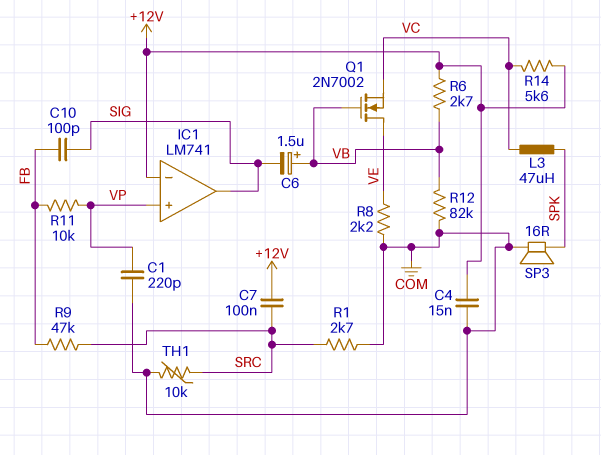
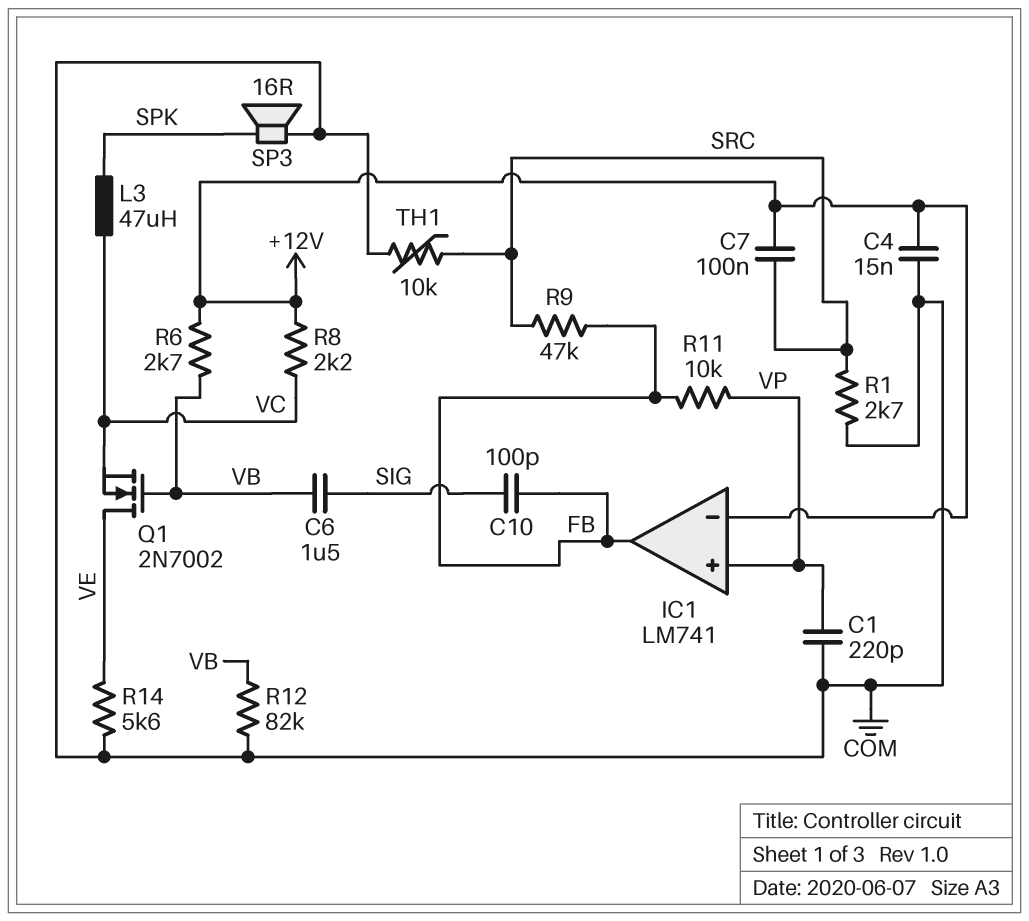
C6: 1.5uF (plus VB, minus SIG) -> 1.5uF (SIG, VB)
IC1 pin out: SIG -> FB
R8: 2.2k (COM, VE) -> 2.2k (+12V, VC)
R14: 5.6k (+12V, VC) -> 5.6k (COM, VE)

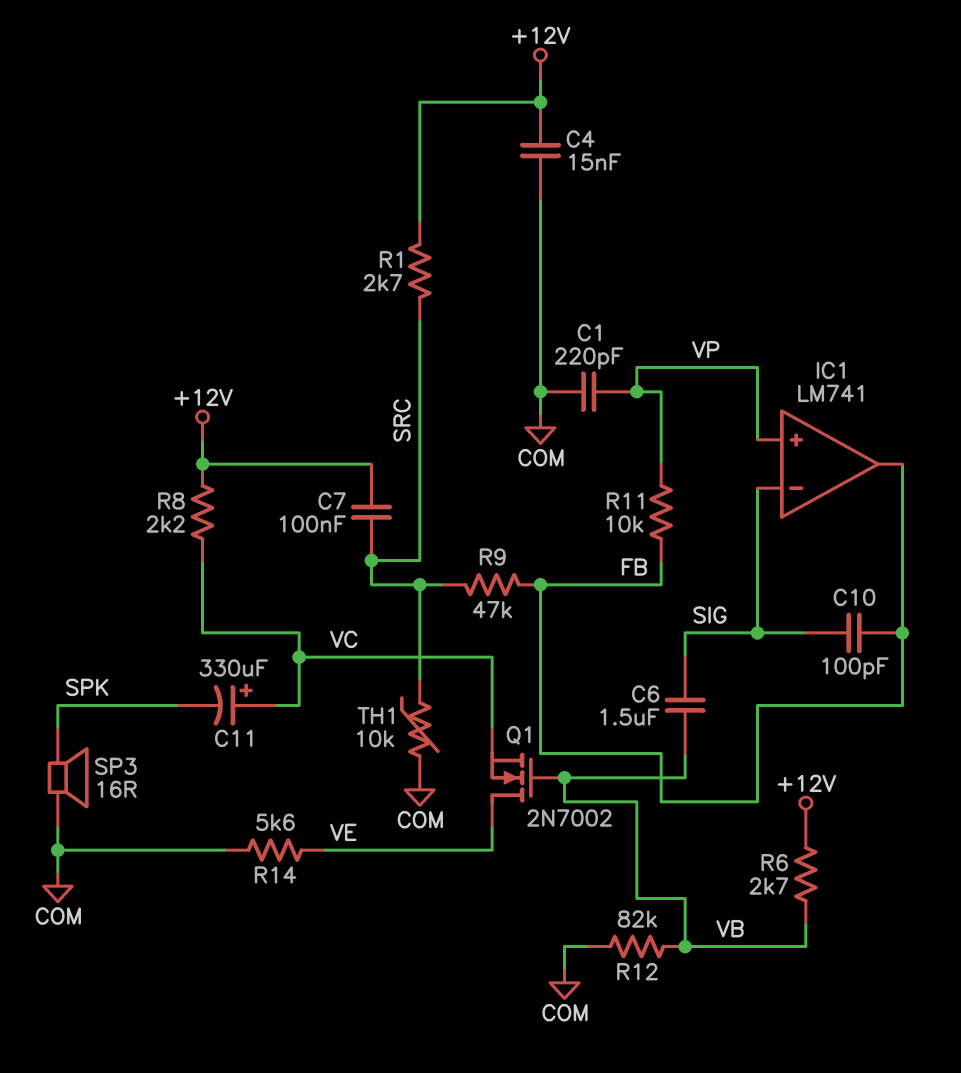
C11: none -> 330uF (plus VC, minus SPK)
IC1 pin in-: +12V -> SIG
L3: 47uH (SPK, VC) -> none
R1: 2.7k (COM, SRC) -> 2.7k (+12V, SRC)

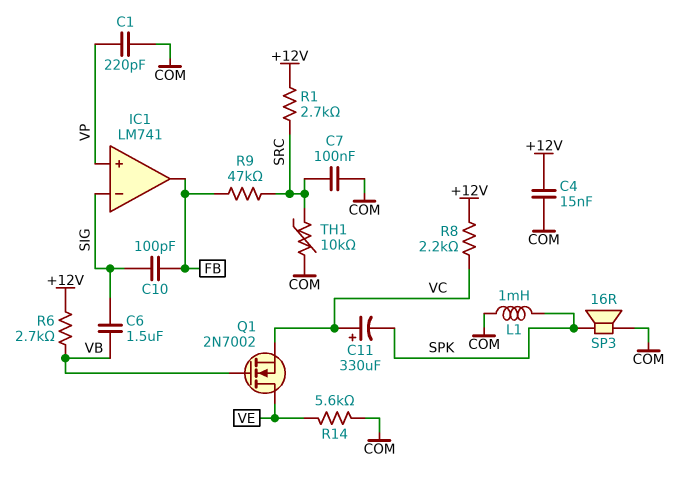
C7: 100nF (+12V, SRC) -> 100nF (COM, SRC)
L1: none -> 1mH (COM, SPK)
R11: 10k (FB, VP) -> none
R12: 82k (COM, VB) -> none

